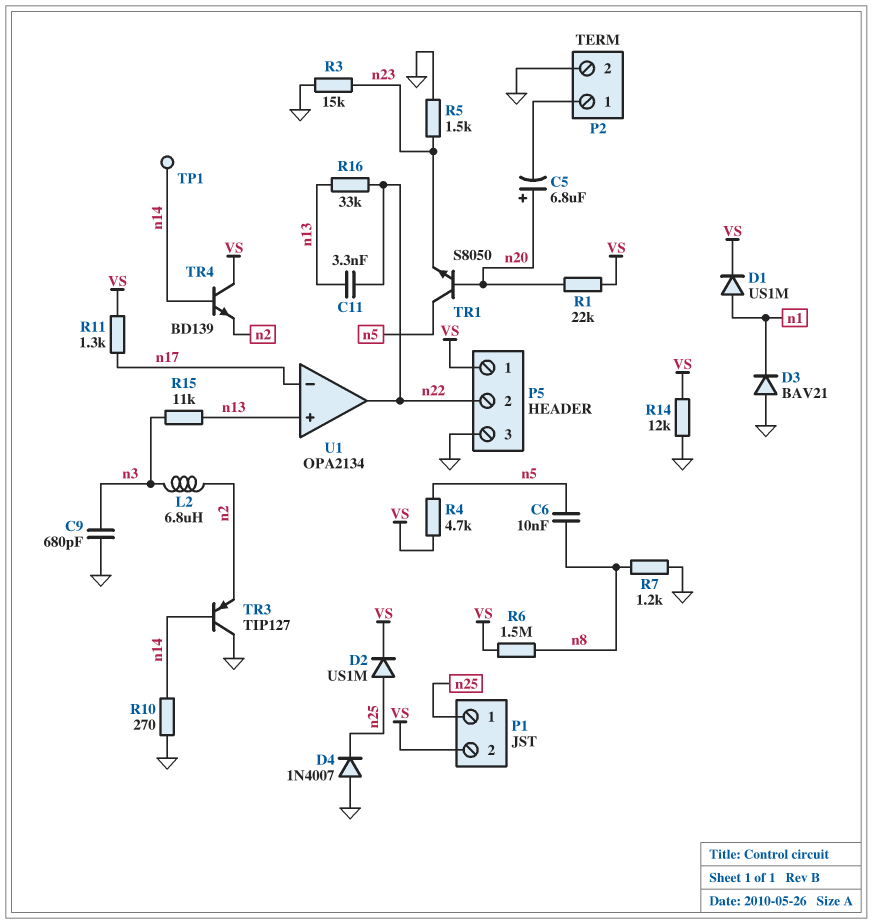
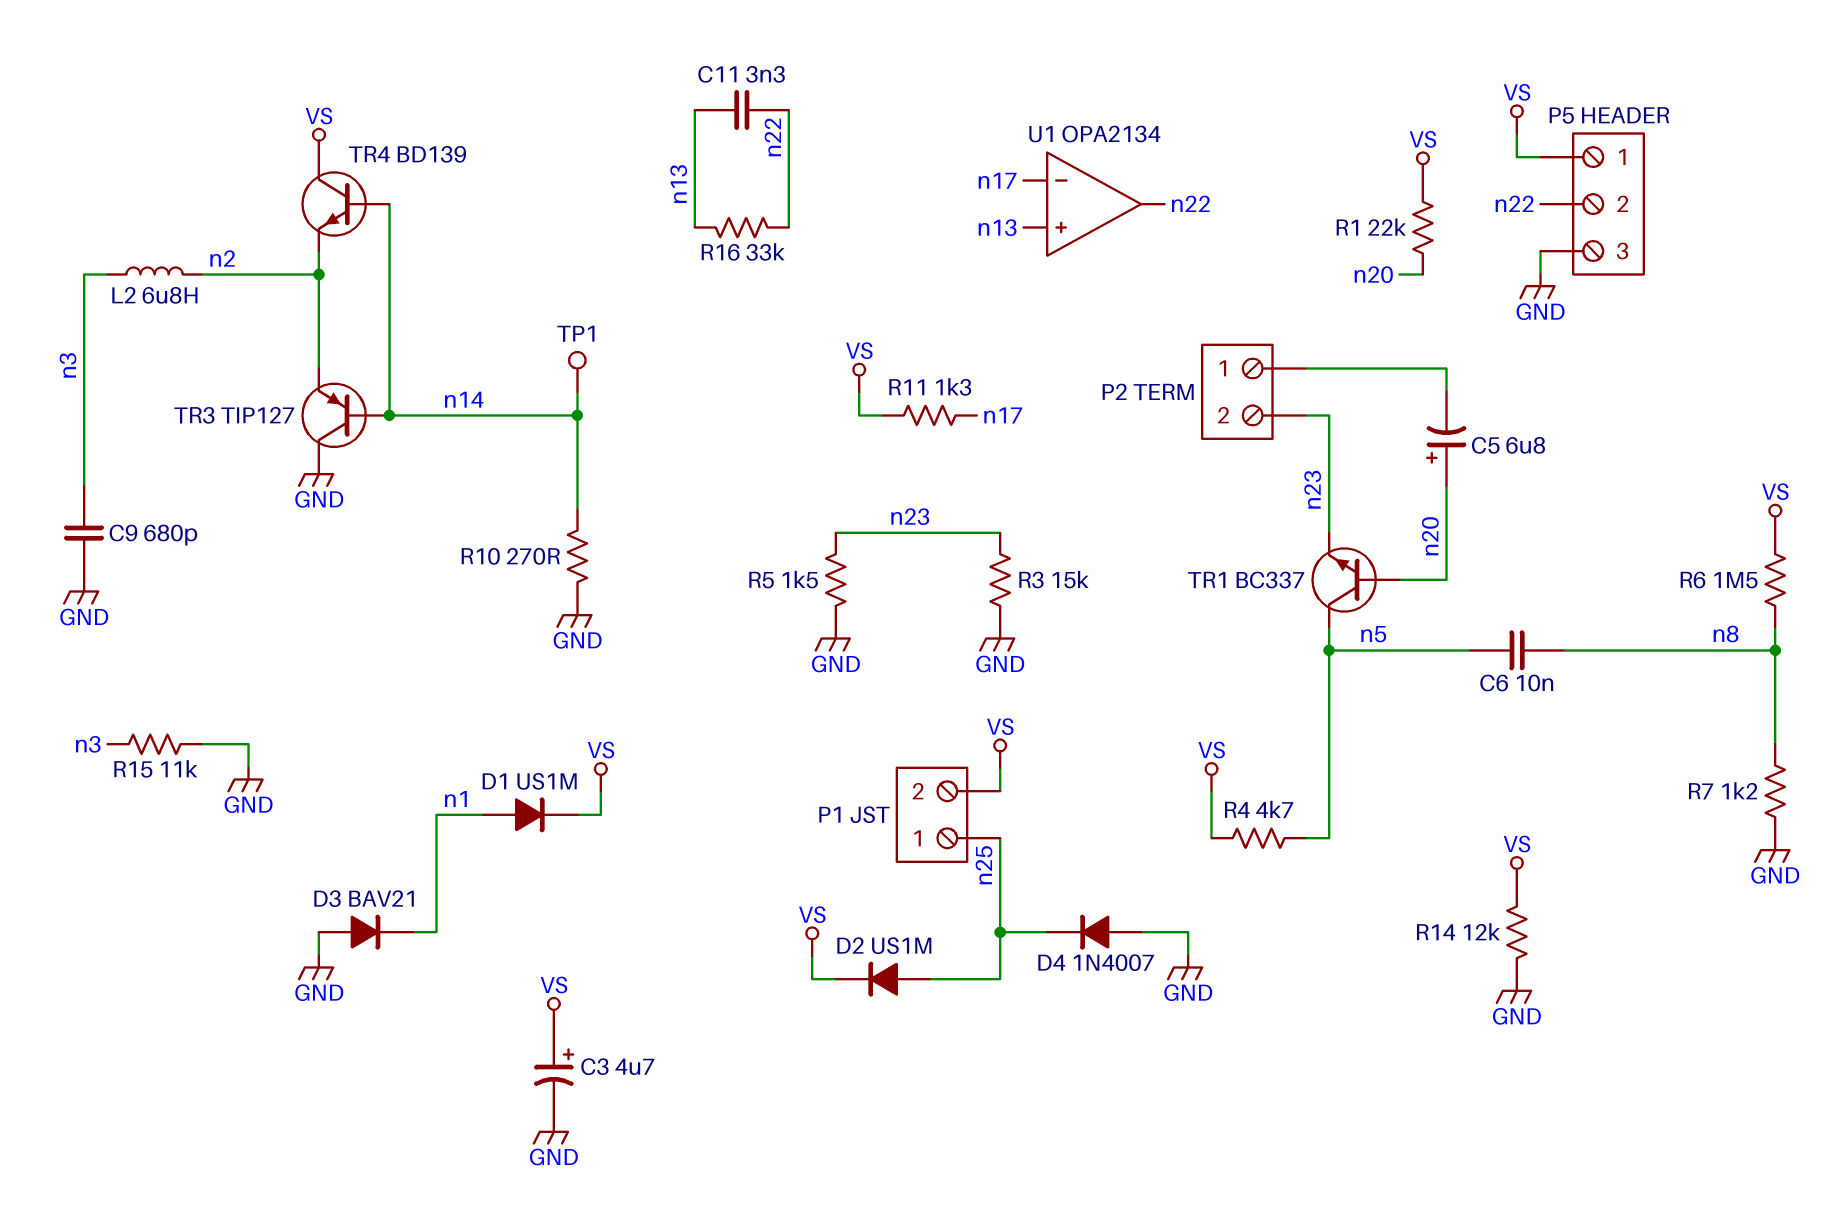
C3: none -> 4.7uF (plus VS, minus GND)
P2 pin 2: GND -> n23
R15: 11k (n3, n13) -> 11k (GND, n3)
TR1: NPN S8050 (B n20, C n5, E n23) -> NPN BC337 (B n20, C n5, E n23)

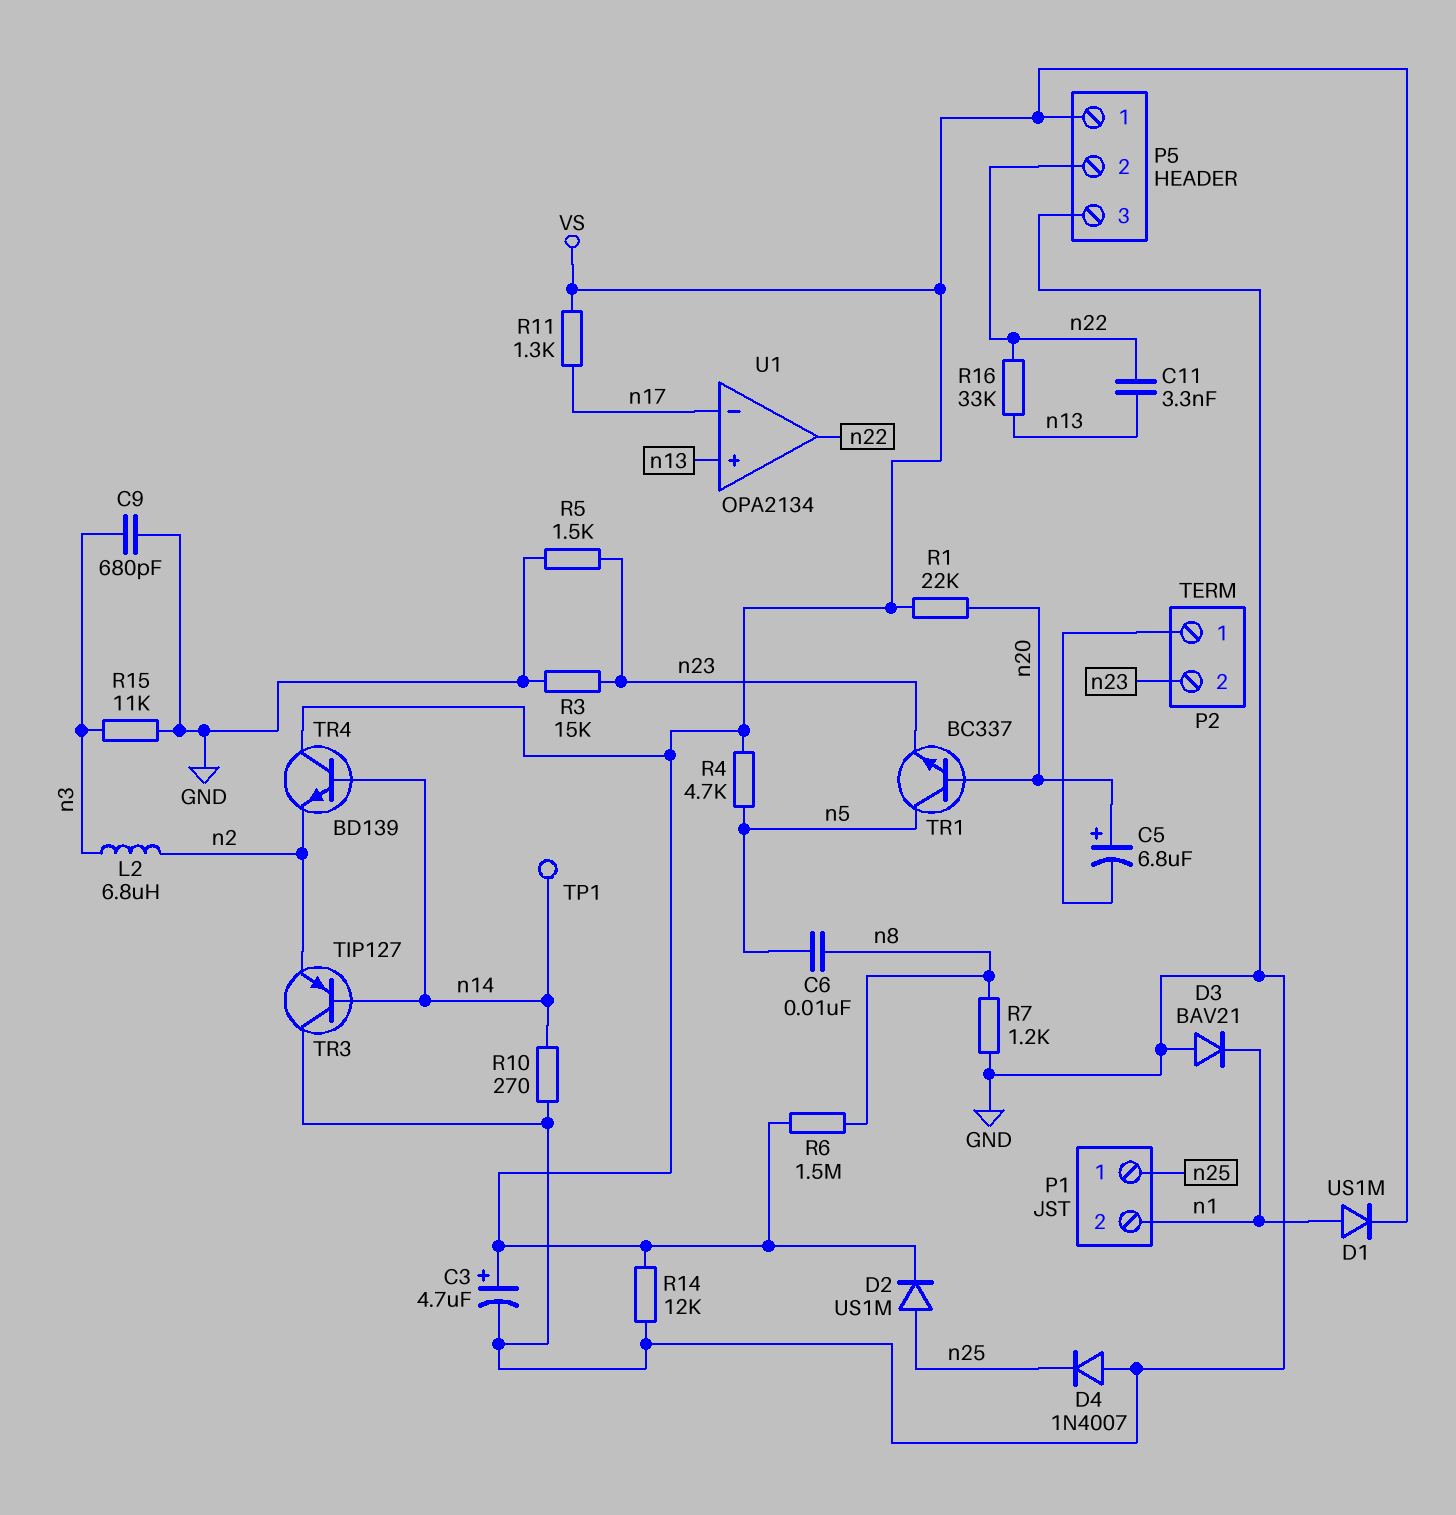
P1 pin 2: VS -> n1

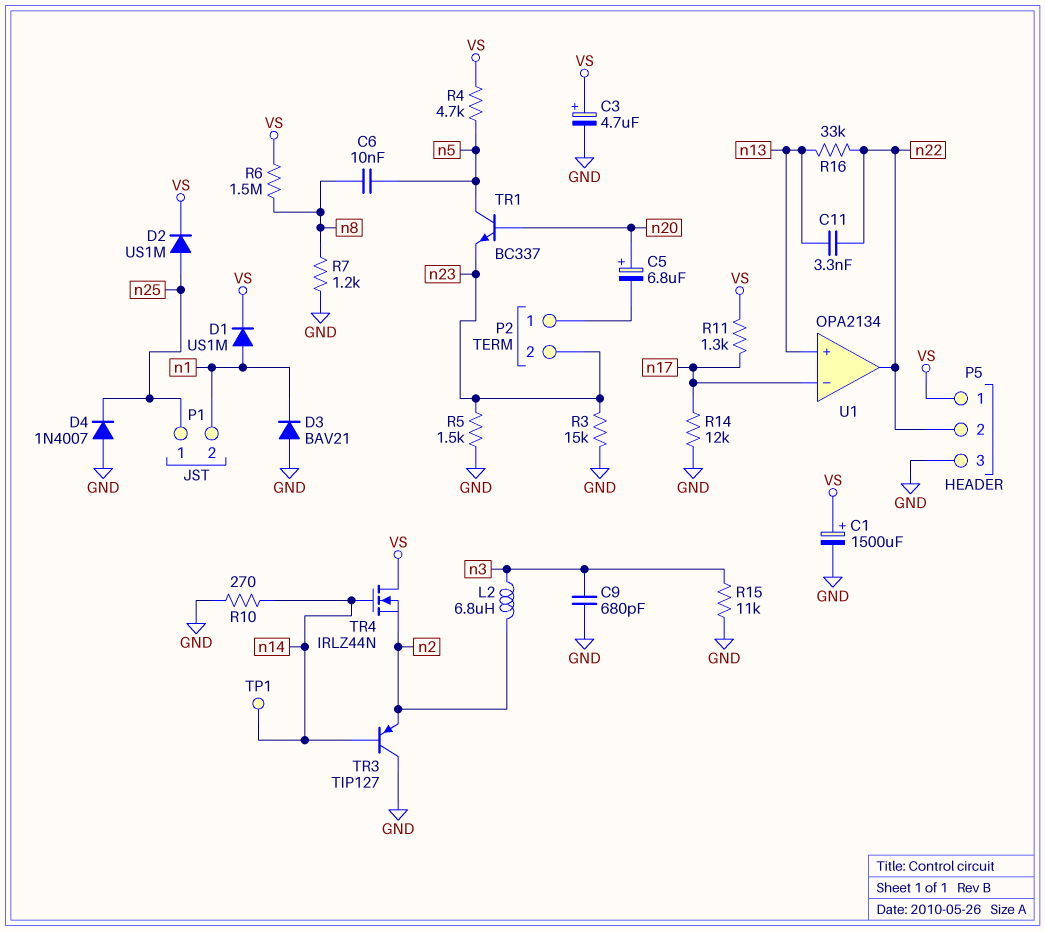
C1: none -> 1500uF (plus VS, minus GND)
R1: 22k (VS, n20) -> none
R14: 12k (GND, VS) -> 12k (GND, n17)
TR4: NPN BD139 (B n14, C VS, E n2) -> NMOS IRLZ44N (G n14, D VS, S n2)

